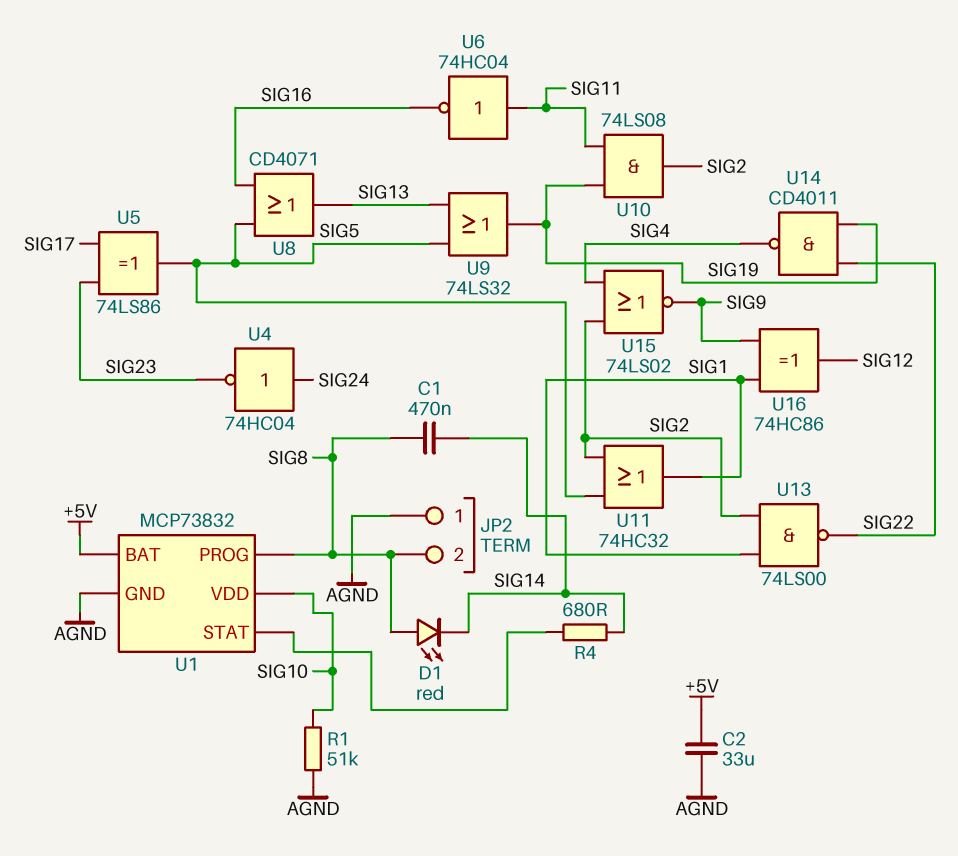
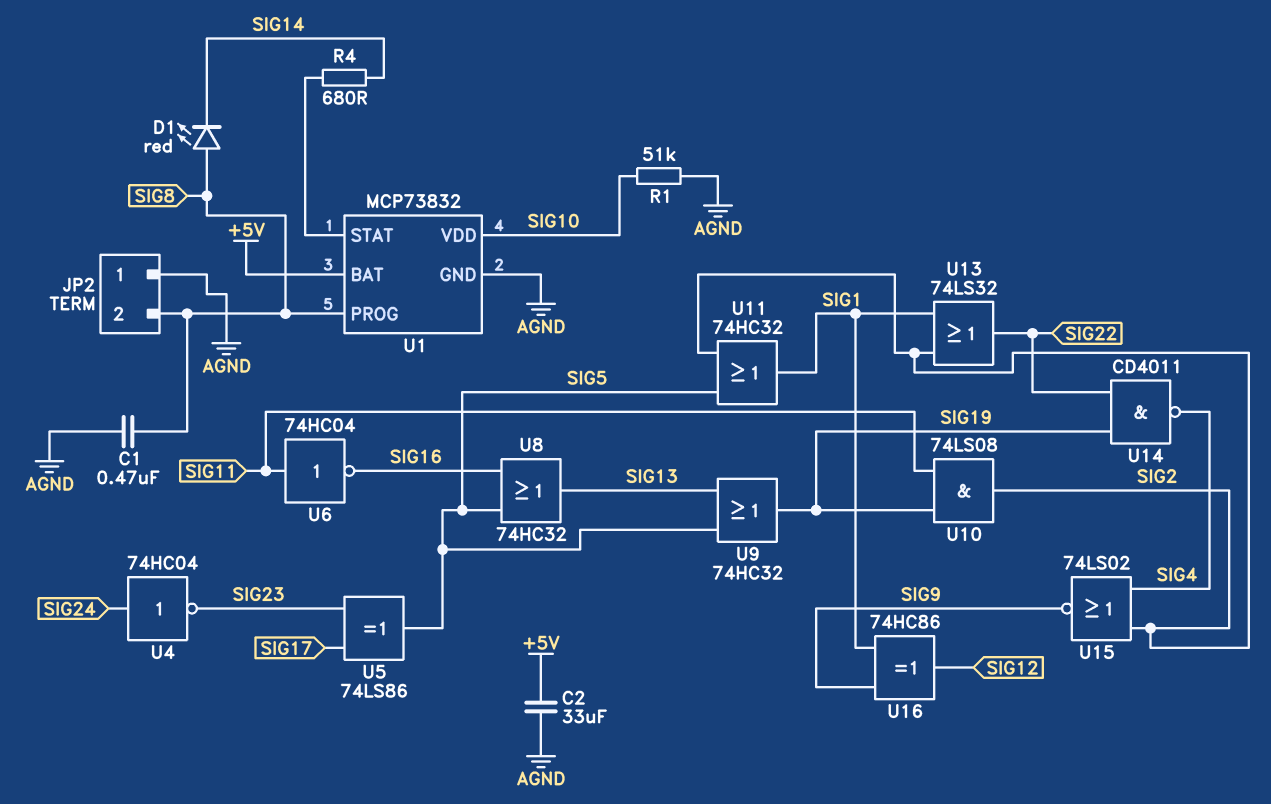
C1: 470nF (SIG8, SIG14) -> 470nF (AGND, SIG8)
U8: OR CD4071 (in SIG5, in SIG16, out SIG13) -> OR 74HC32 (in SIG5, in SIG16, out SIG13)
U9: OR 74LS32 (in SIG5, in SIG13, out SIG19) -> OR 74HC32 (in SIG5, in SIG13, out SIG19)
U13: NAND 74LS00 (in SIG1, in SIG2, out SIG22) -> OR 74LS32 (in SIG1, in SIG2, out SIG22)

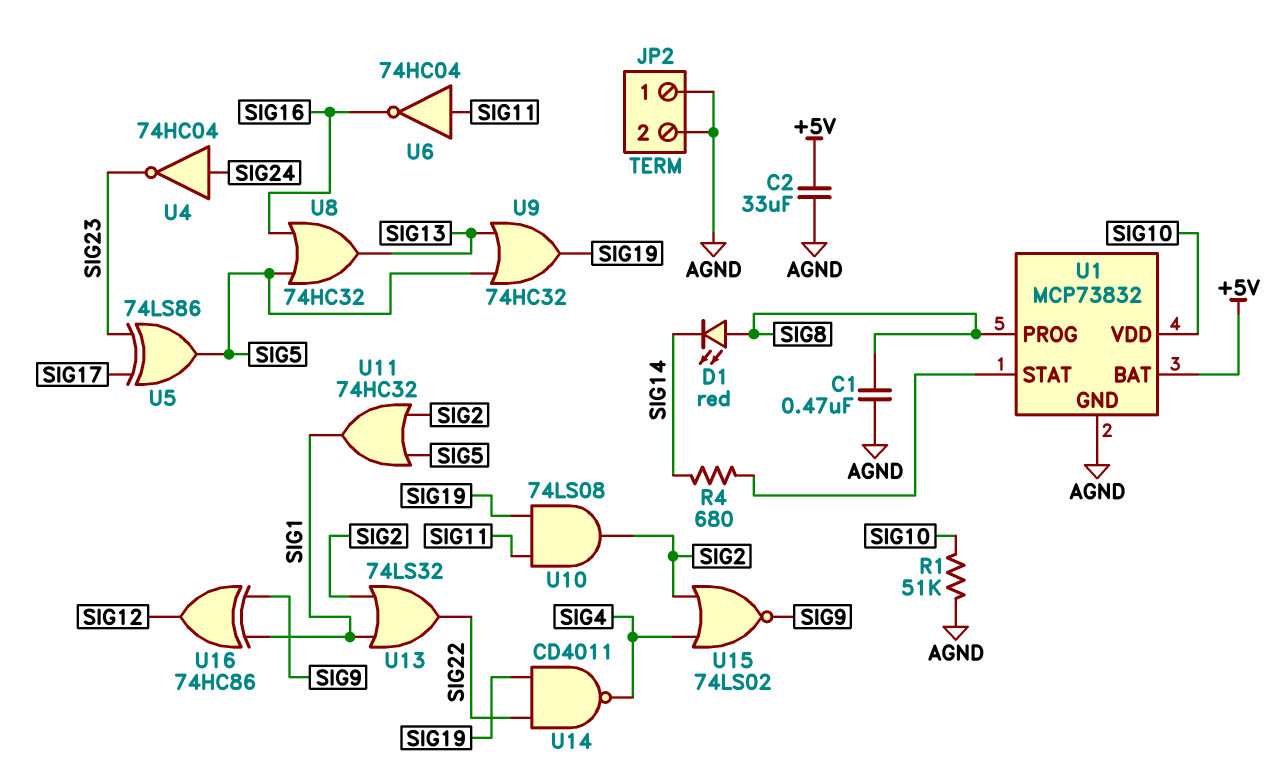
JP2 pin 2: SIG8 -> AGND

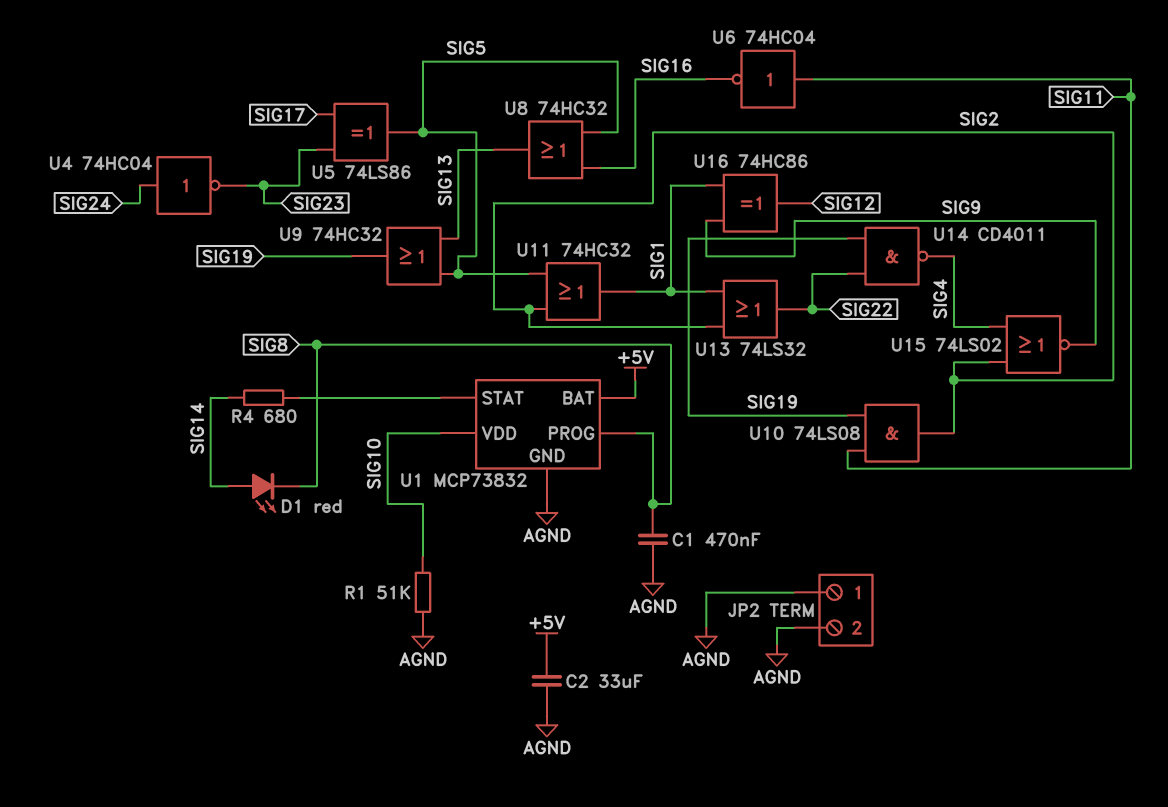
D1: LED red (A SIG8, K SIG14) -> LED red (A SIG14, K SIG8)

